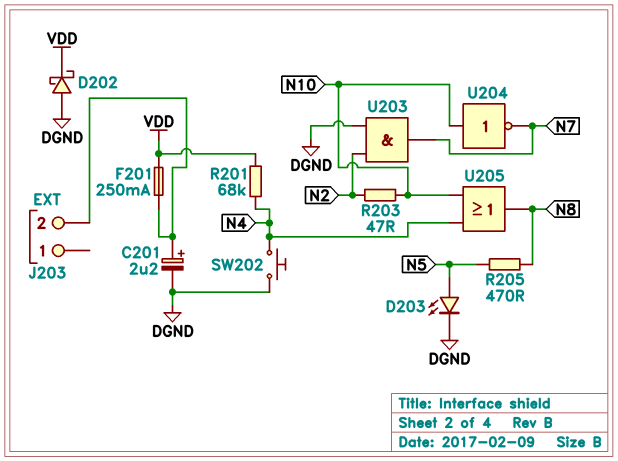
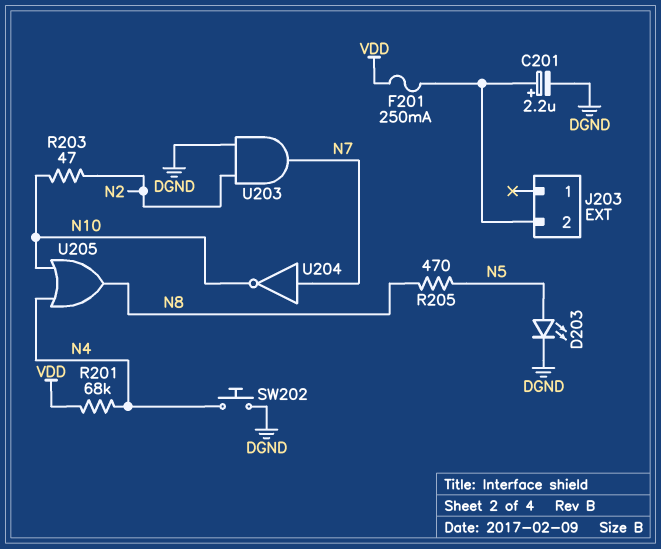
D202: schottky (A DGND, K VDD) -> none
U204: NOT (in N10, out N7) -> NOT (in N7, out N10)

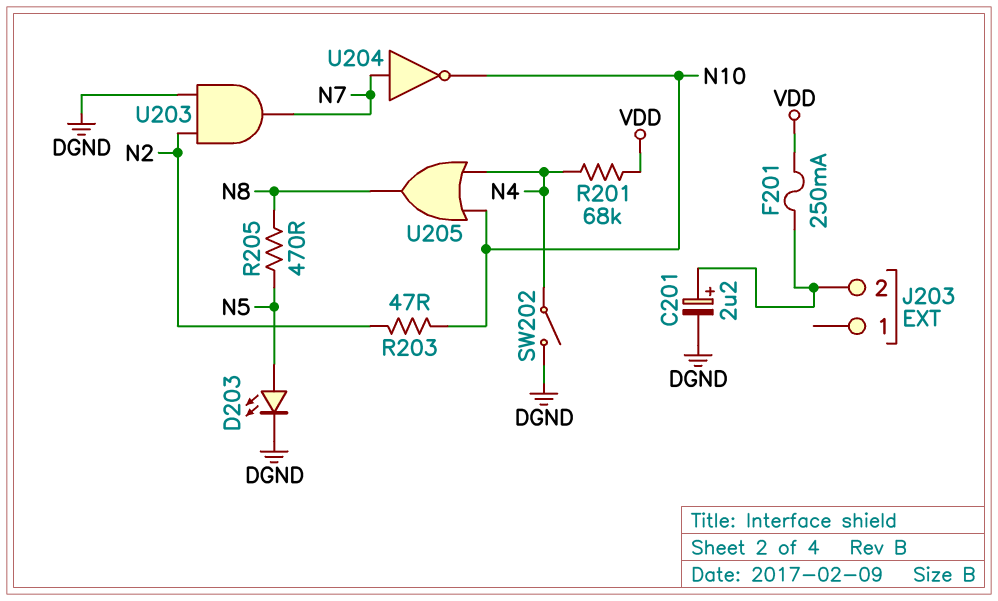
SW202: button (DGND, N4) -> switch (DGND, N4)

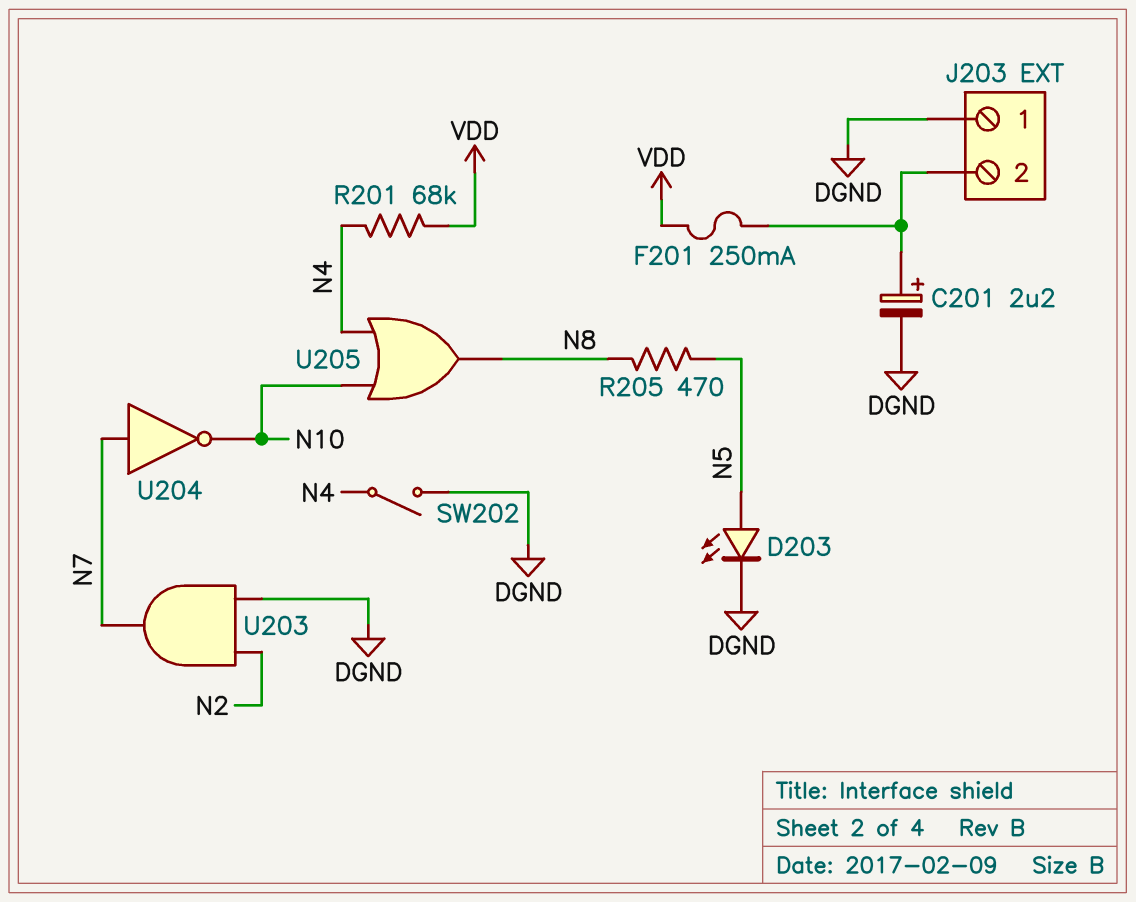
J203 pin 1: none -> DGND
R203: 47 (N2, N10) -> none

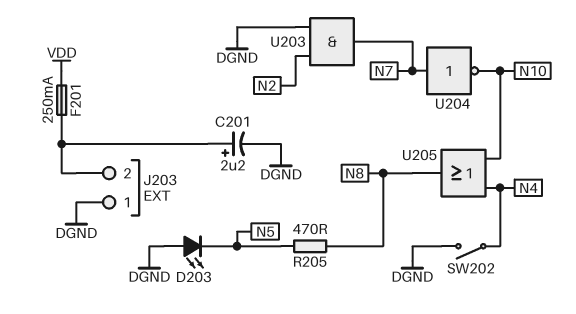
D203: LED (A N5, K DGND) -> LED (A DGND, K N5)
R201: 68k (N4, VDD) -> none

